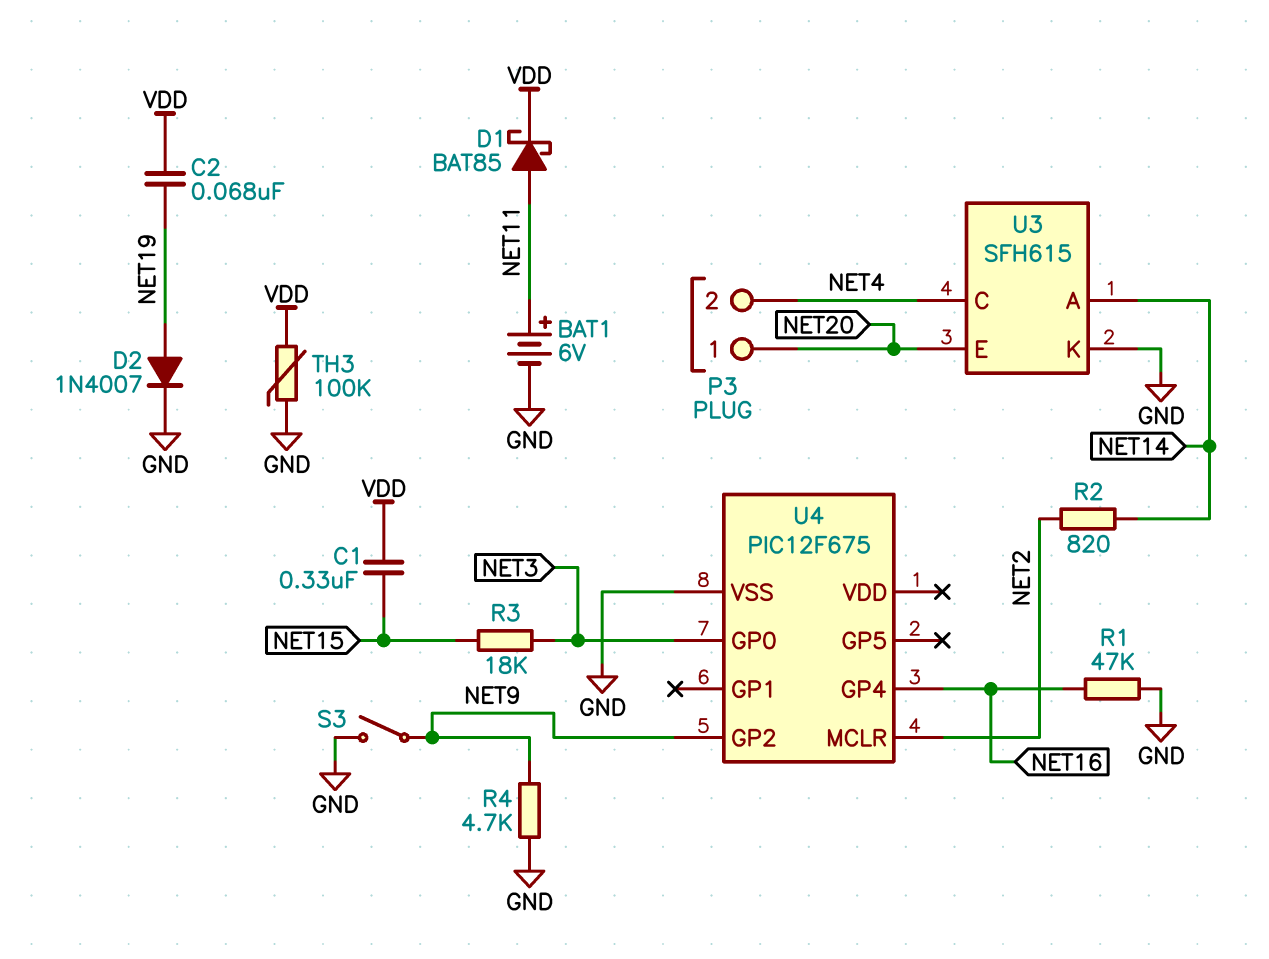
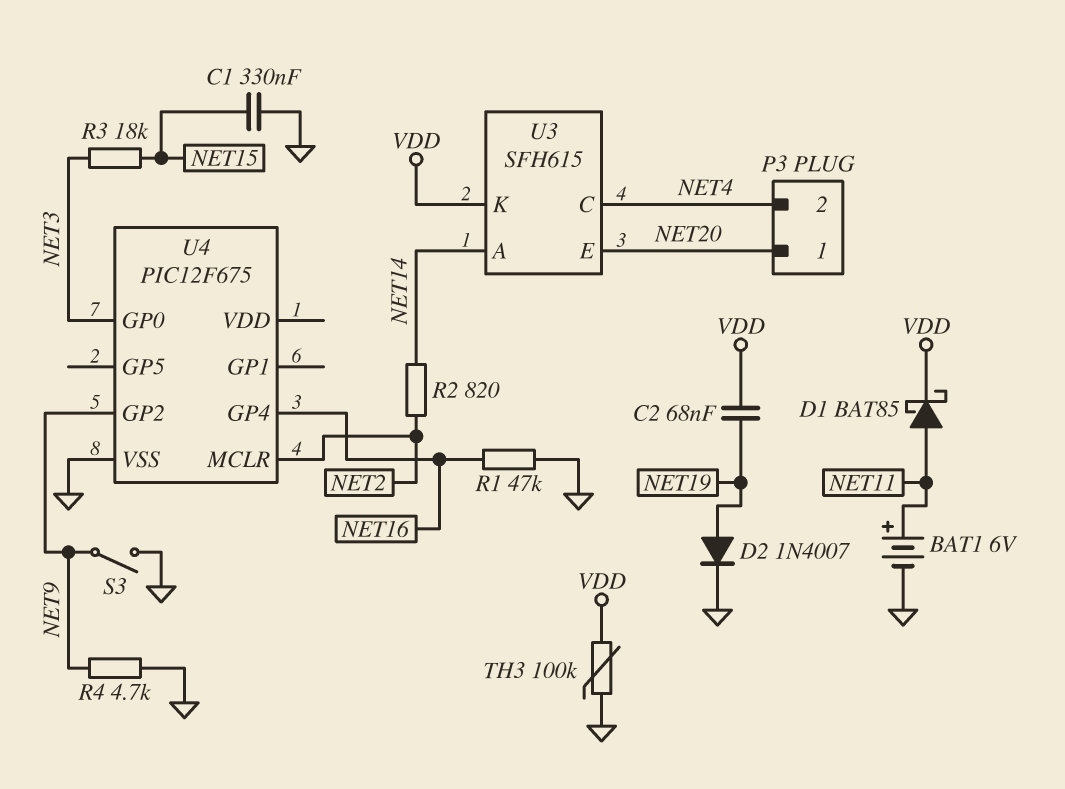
C1: 330nF (NET15, VDD) -> 330nF (GND, NET15)
U3 pin K: GND -> VDD

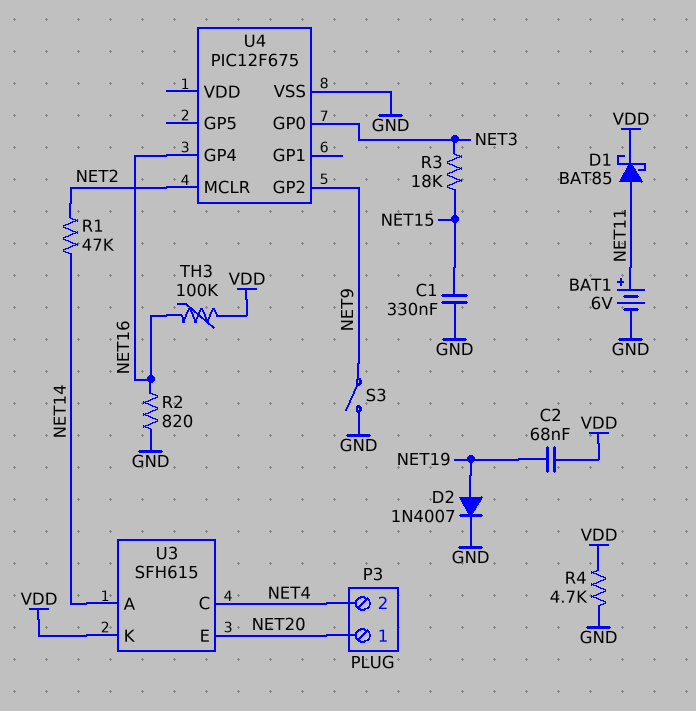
R1: 47k (GND, NET16) -> 47k (NET2, NET14)
R2: 820 (NET2, NET14) -> 820 (GND, NET16)
R4: 4.7k (GND, NET9) -> 4.7k (GND, VDD)
TH3: 100k (GND, VDD) -> 100k (NET16, VDD)

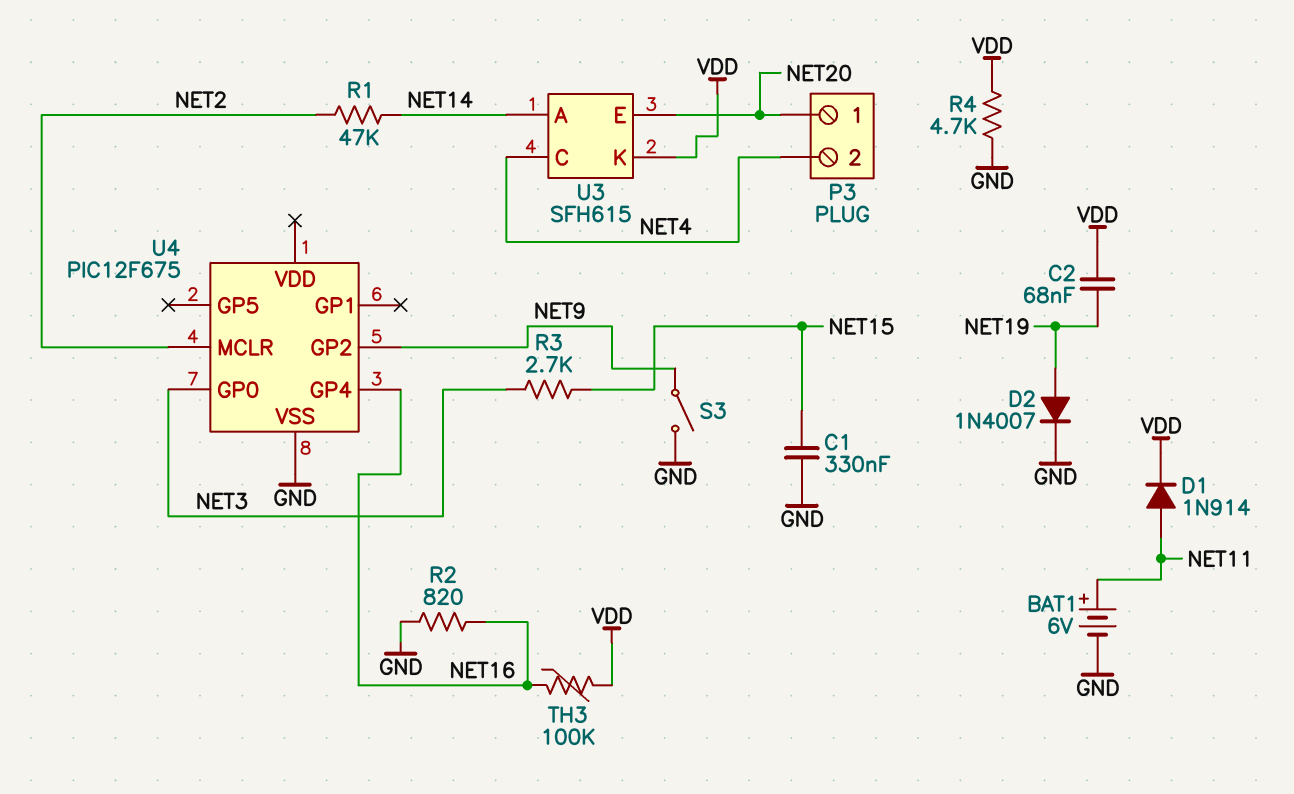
D1: schottky BAT85 (A NET11, K VDD) -> diode 1N914 (A NET11, K VDD)
R3: 18k (NET3, NET15) -> 2.7k (NET3, NET15)

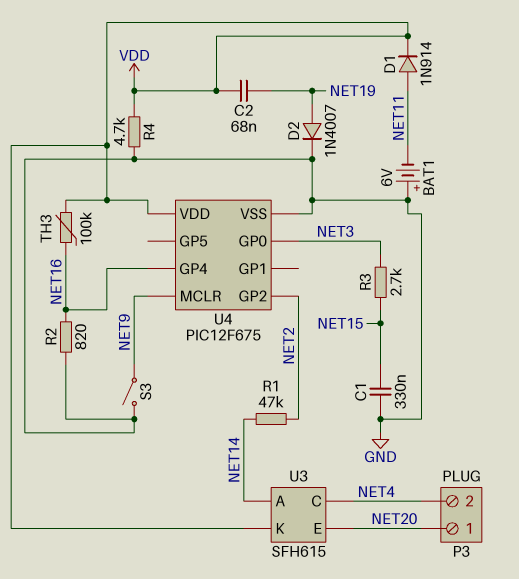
BAT1: 6V (plus NET11, minus GND) -> 6V (plus GND, minus NET11)
U4 pin GP2: NET9 -> NET2
U4 pin MCLR: NET2 -> NET9
U4 pin VDD: none -> VDD

